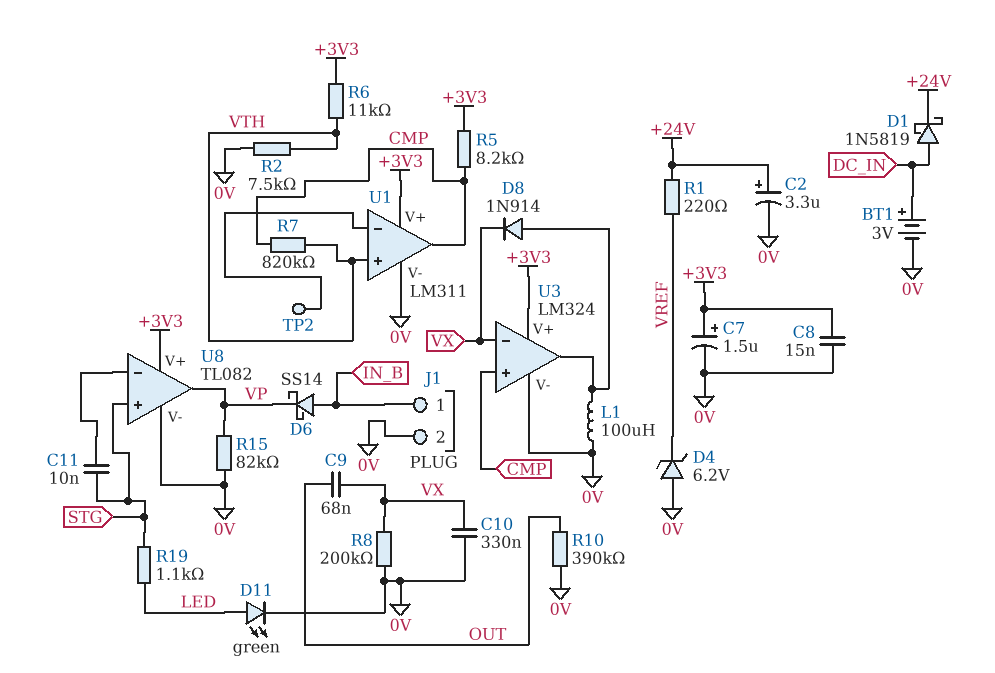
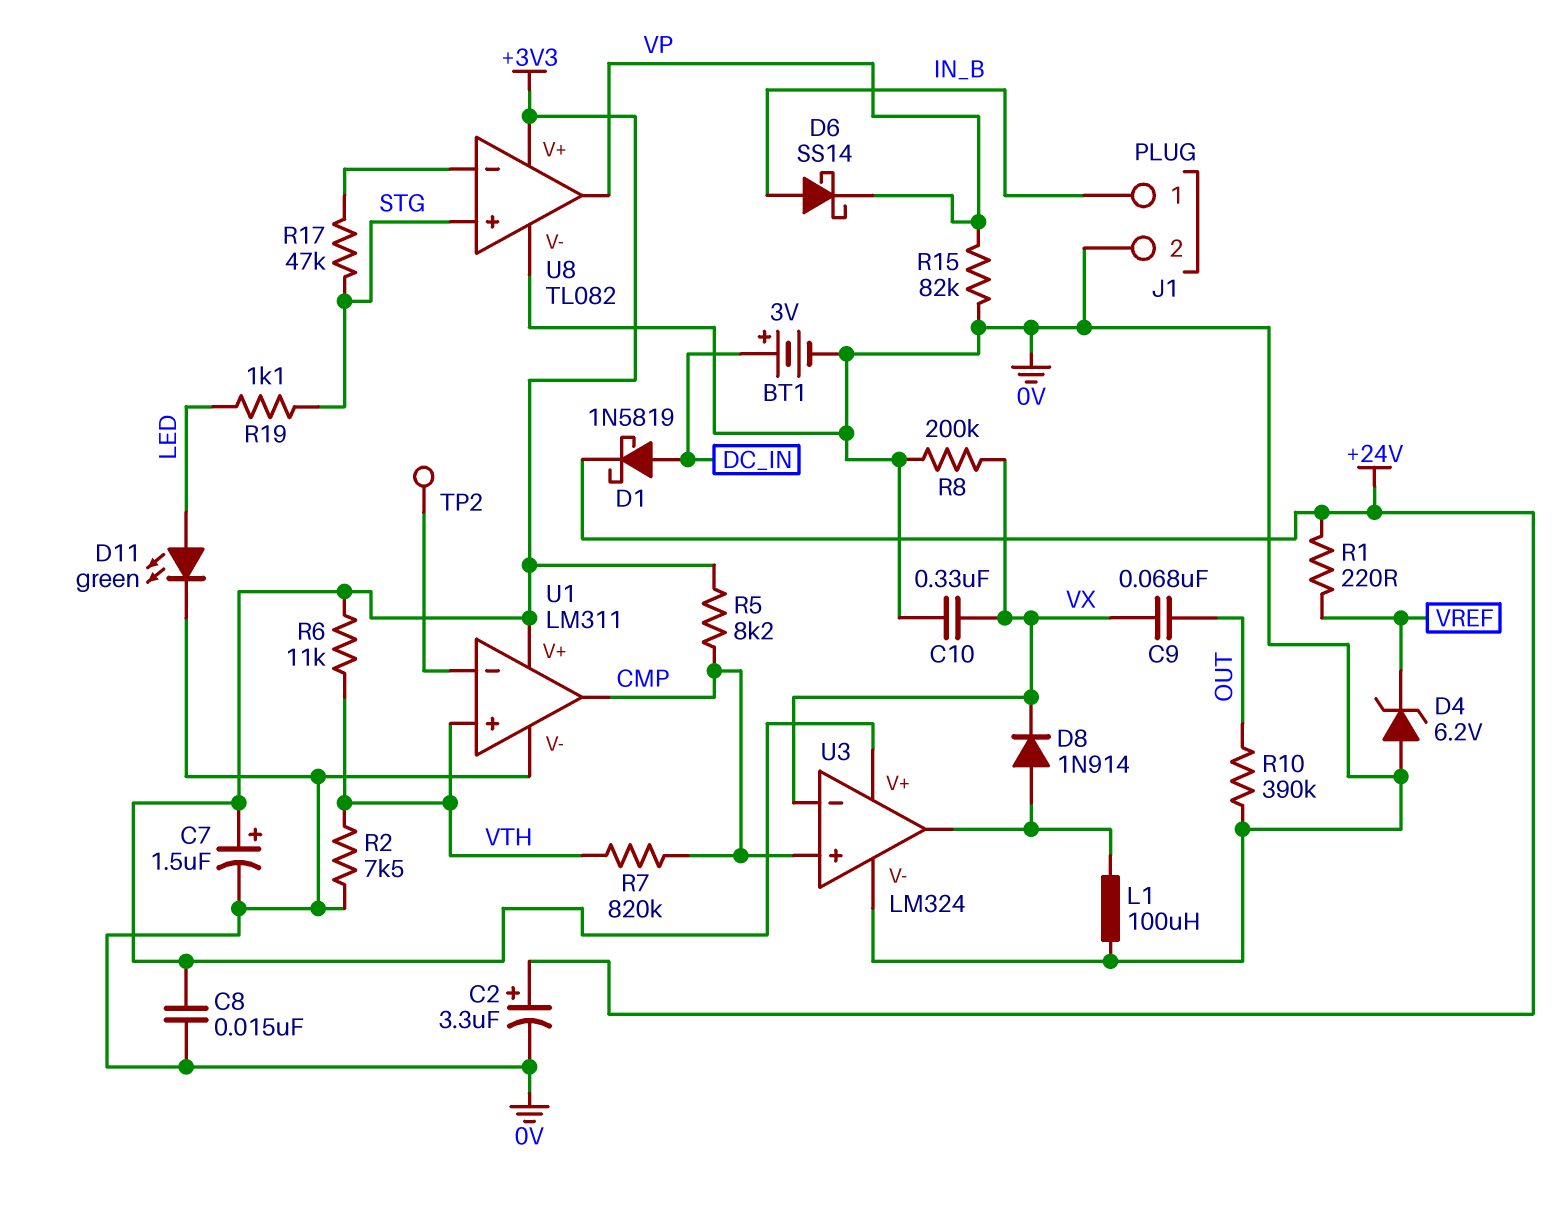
C11: 10nF (STG, U8/in-) -> none
R17: none -> 47k (STG, U8/in-)

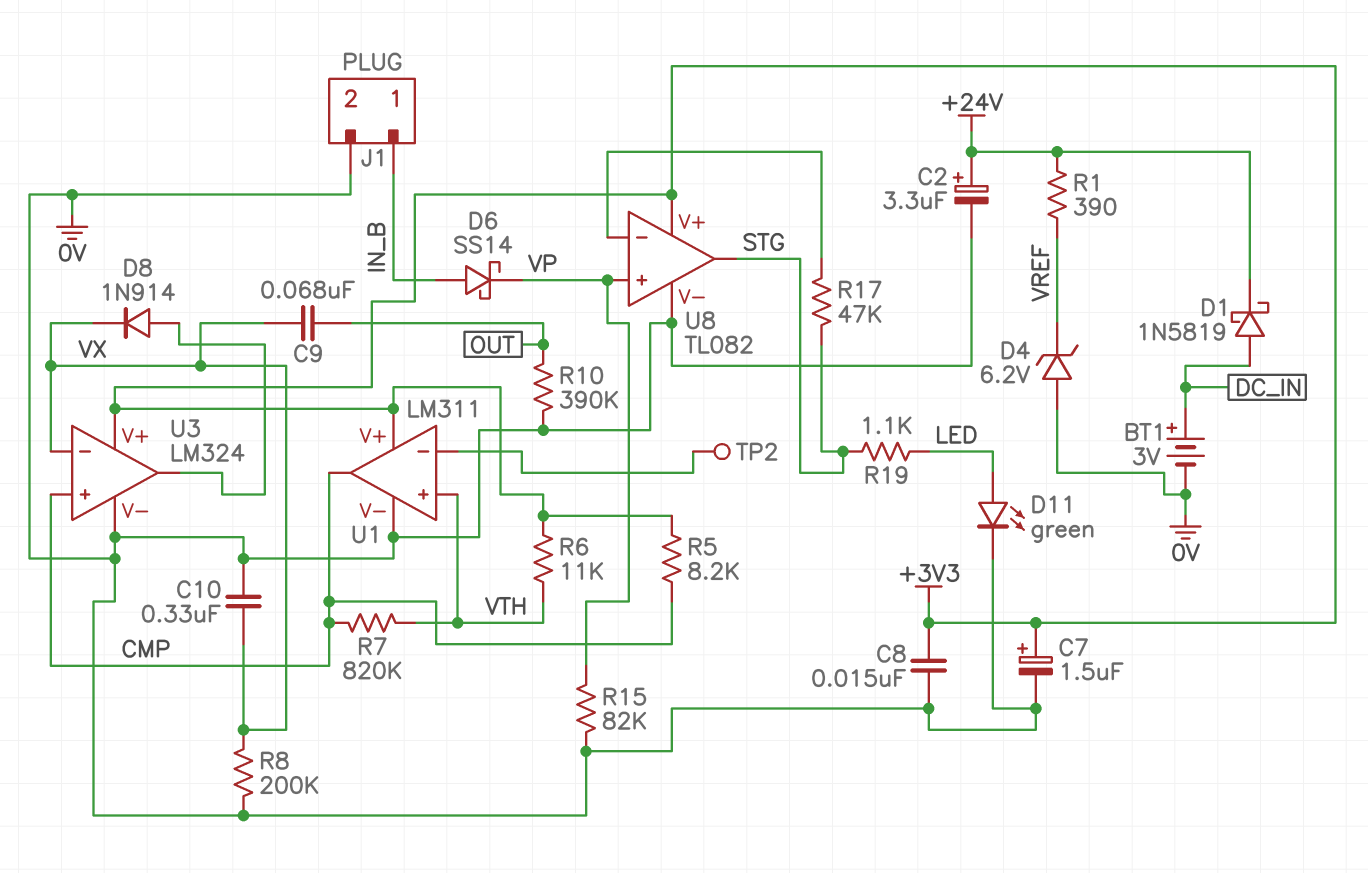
L1: 100uH (0V, U3/out) -> none
R1: 220 (+24V, VREF) -> 390 (+24V, VREF)
R2: 7.5k (0V, VTH) -> none
U8 pin in+: STG -> VP
U8 pin out: VP -> STG

